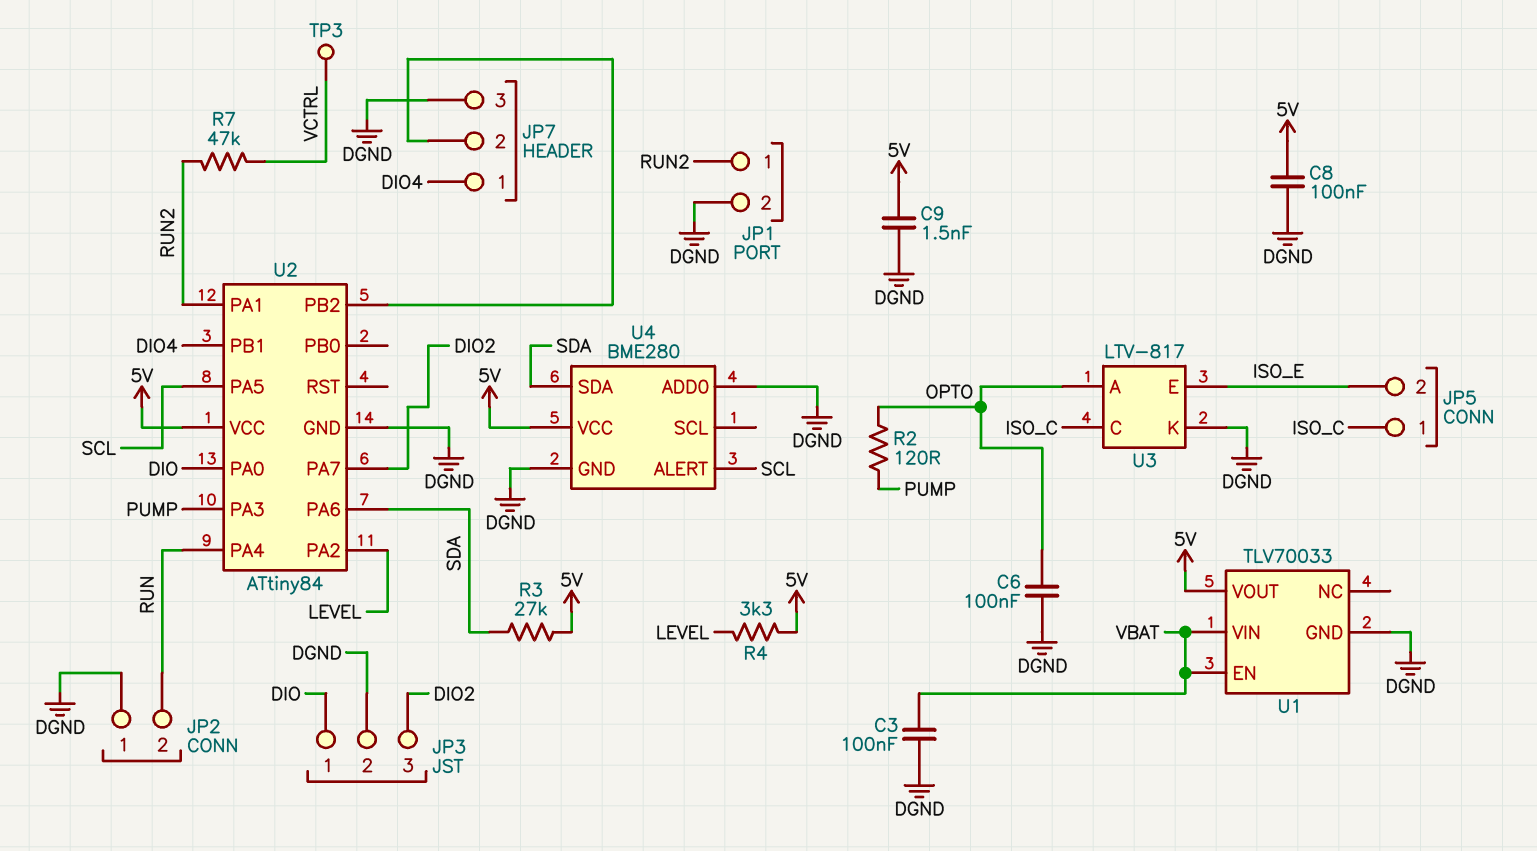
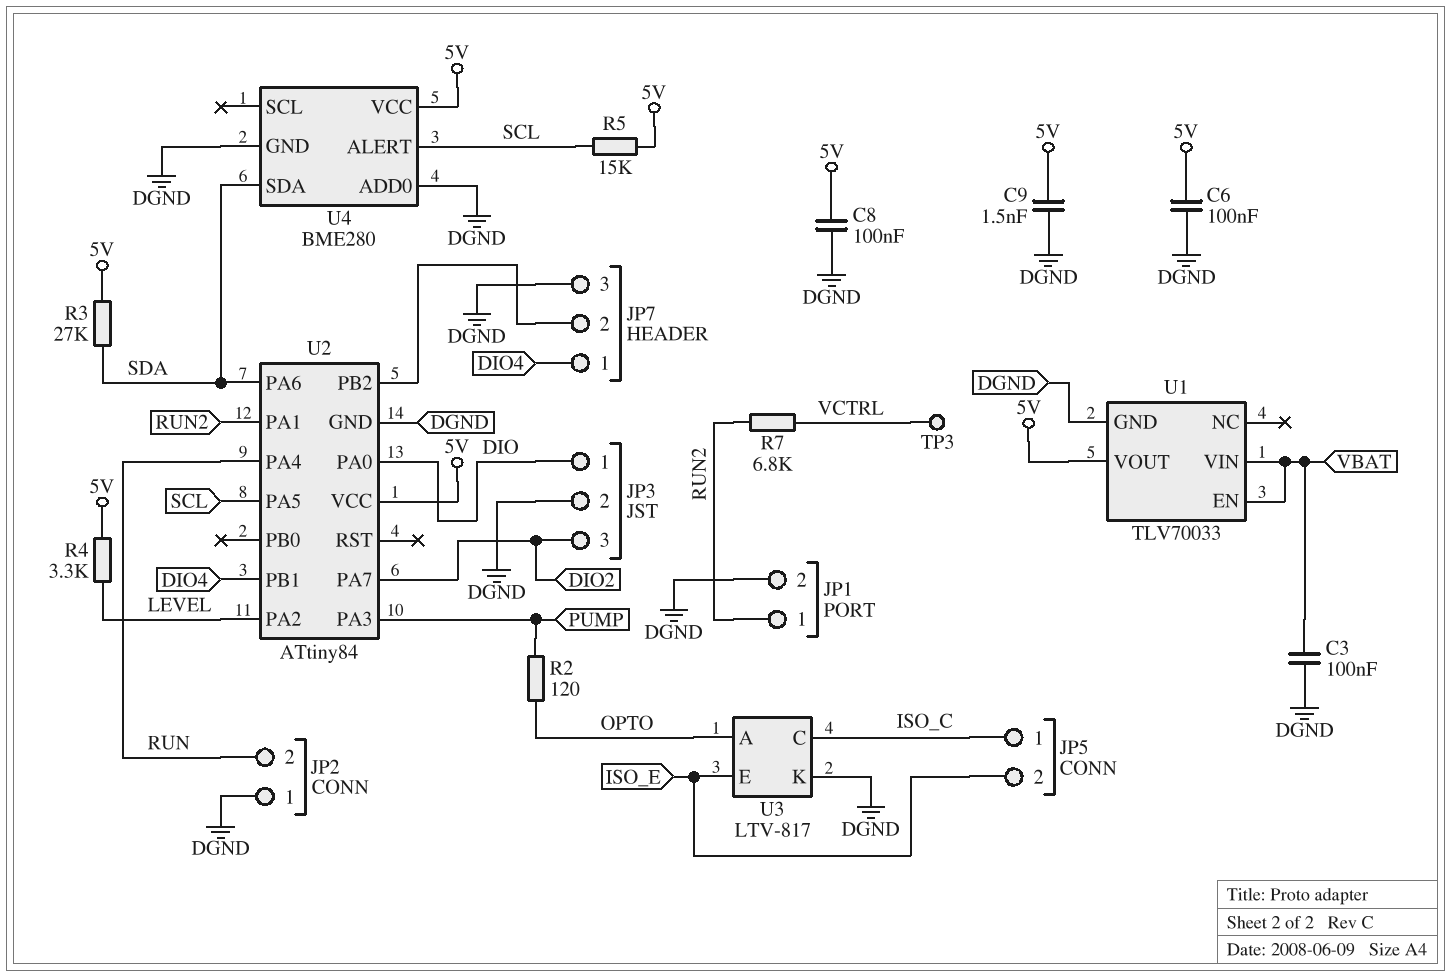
C6: 100nF (DGND, OPTO) -> 100nF (5V, DGND)
R5: none -> 15k (5V, SCL)
R7: 47k (RUN2, VCTRL) -> 6.8k (RUN2, VCTRL)

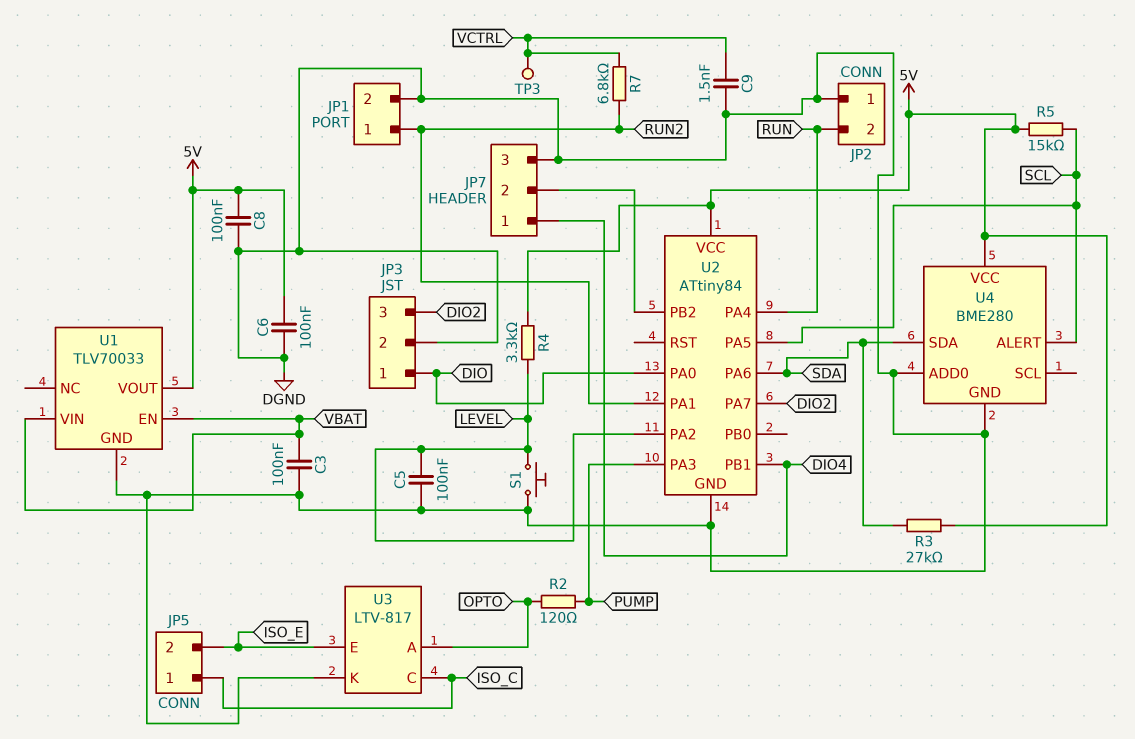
C5: none -> 100nF (DGND, LEVEL)
C9: 1.5nF (5V, DGND) -> 1.5nF (DGND, VCTRL)
S1: none -> button (DGND, LEVEL)

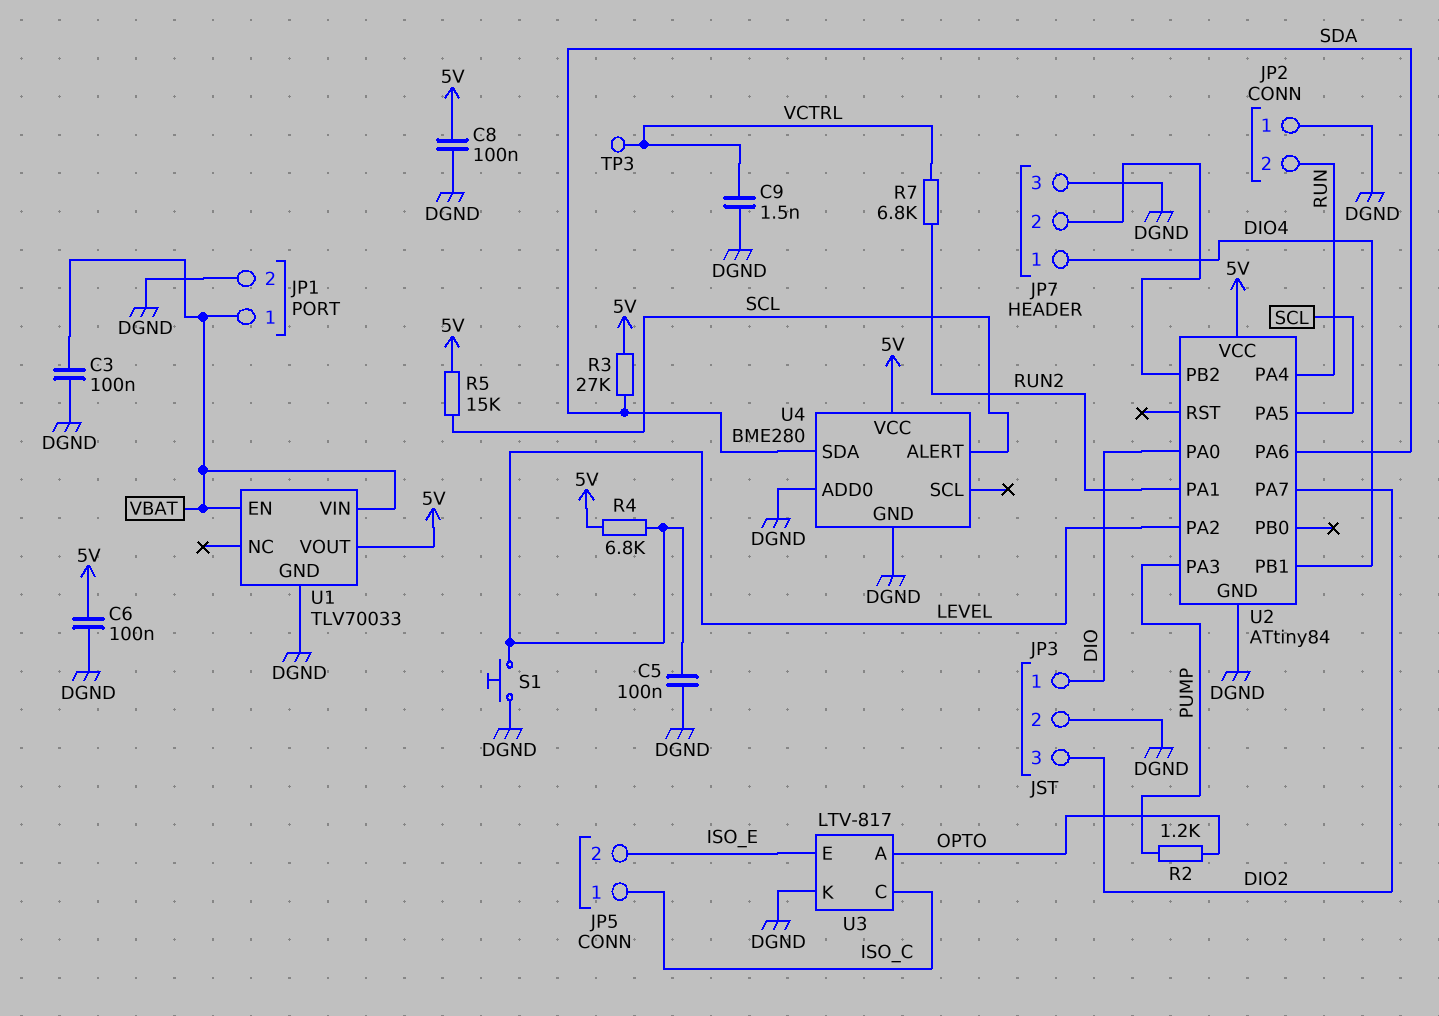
JP1 pin 1: RUN2 -> VBAT
R2: 120 (OPTO, PUMP) -> 1.2k (OPTO, PUMP)
R4: 3.3k (5V, LEVEL) -> 6.8k (5V, LEVEL)

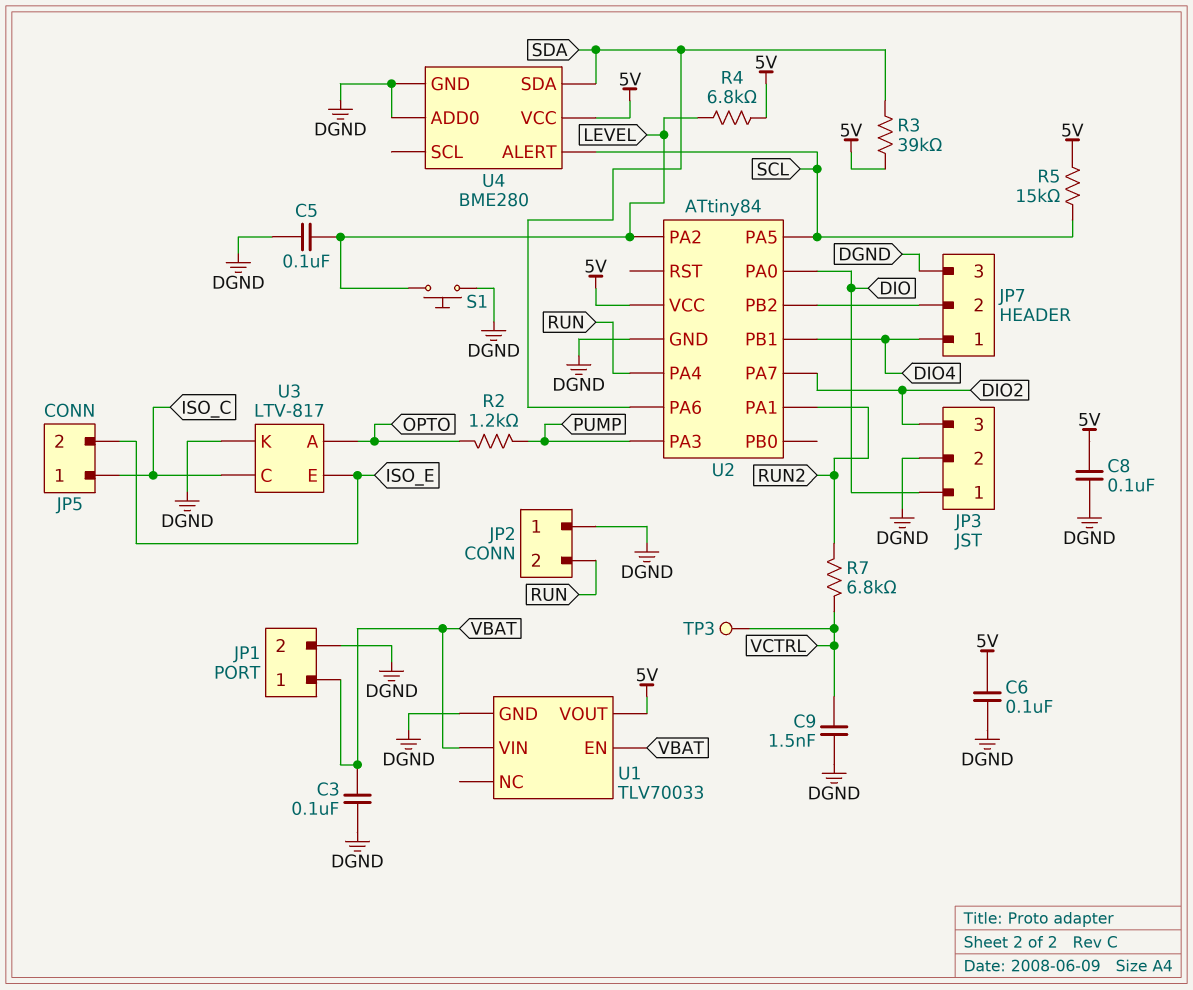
R3: 27k (5V, SDA) -> 39k (5V, SDA)

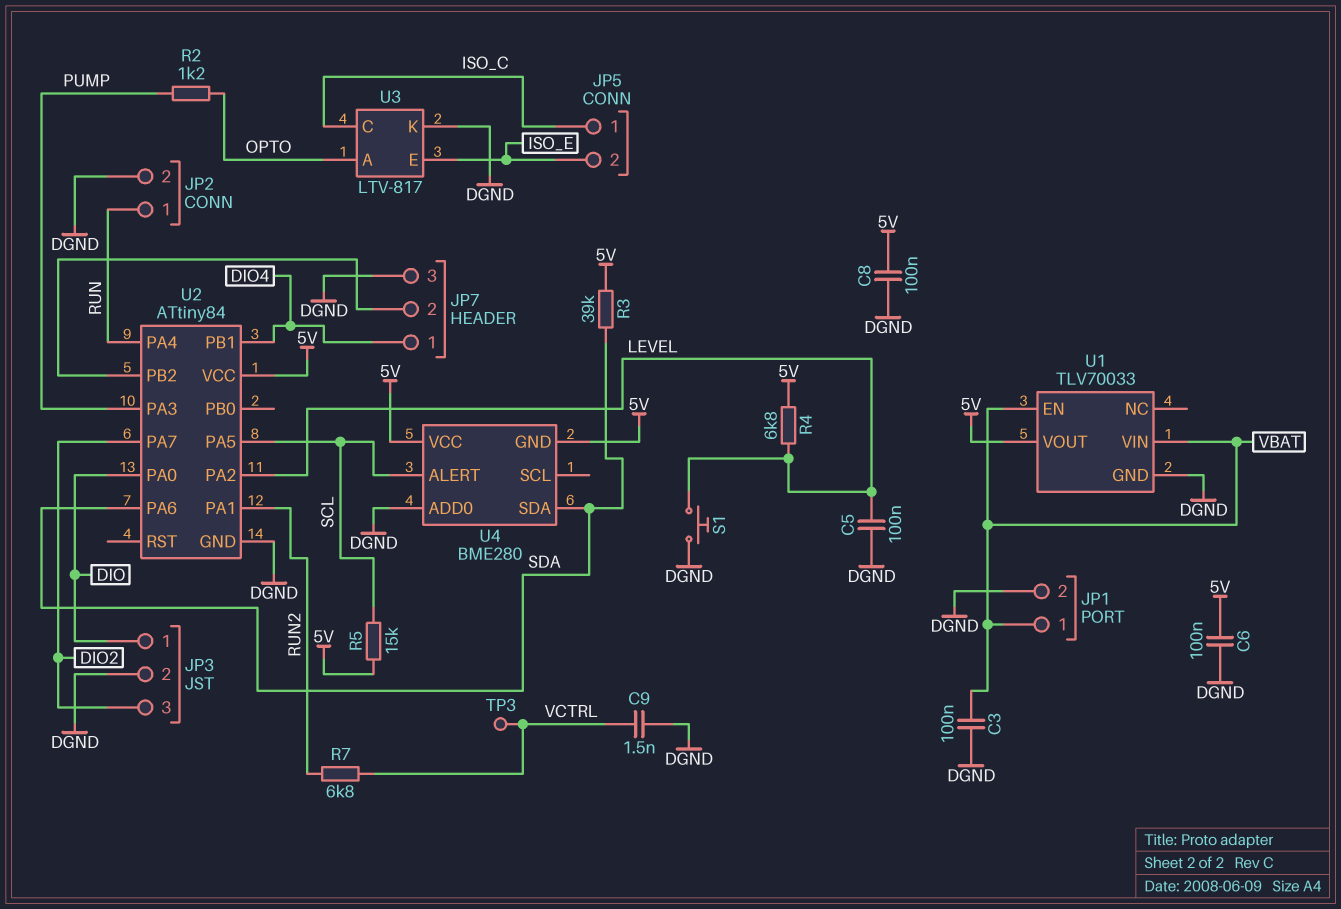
JP2 pin 1: DGND -> RUN
JP2 pin 2: RUN -> DGND
U4 pin GND: DGND -> 5V

